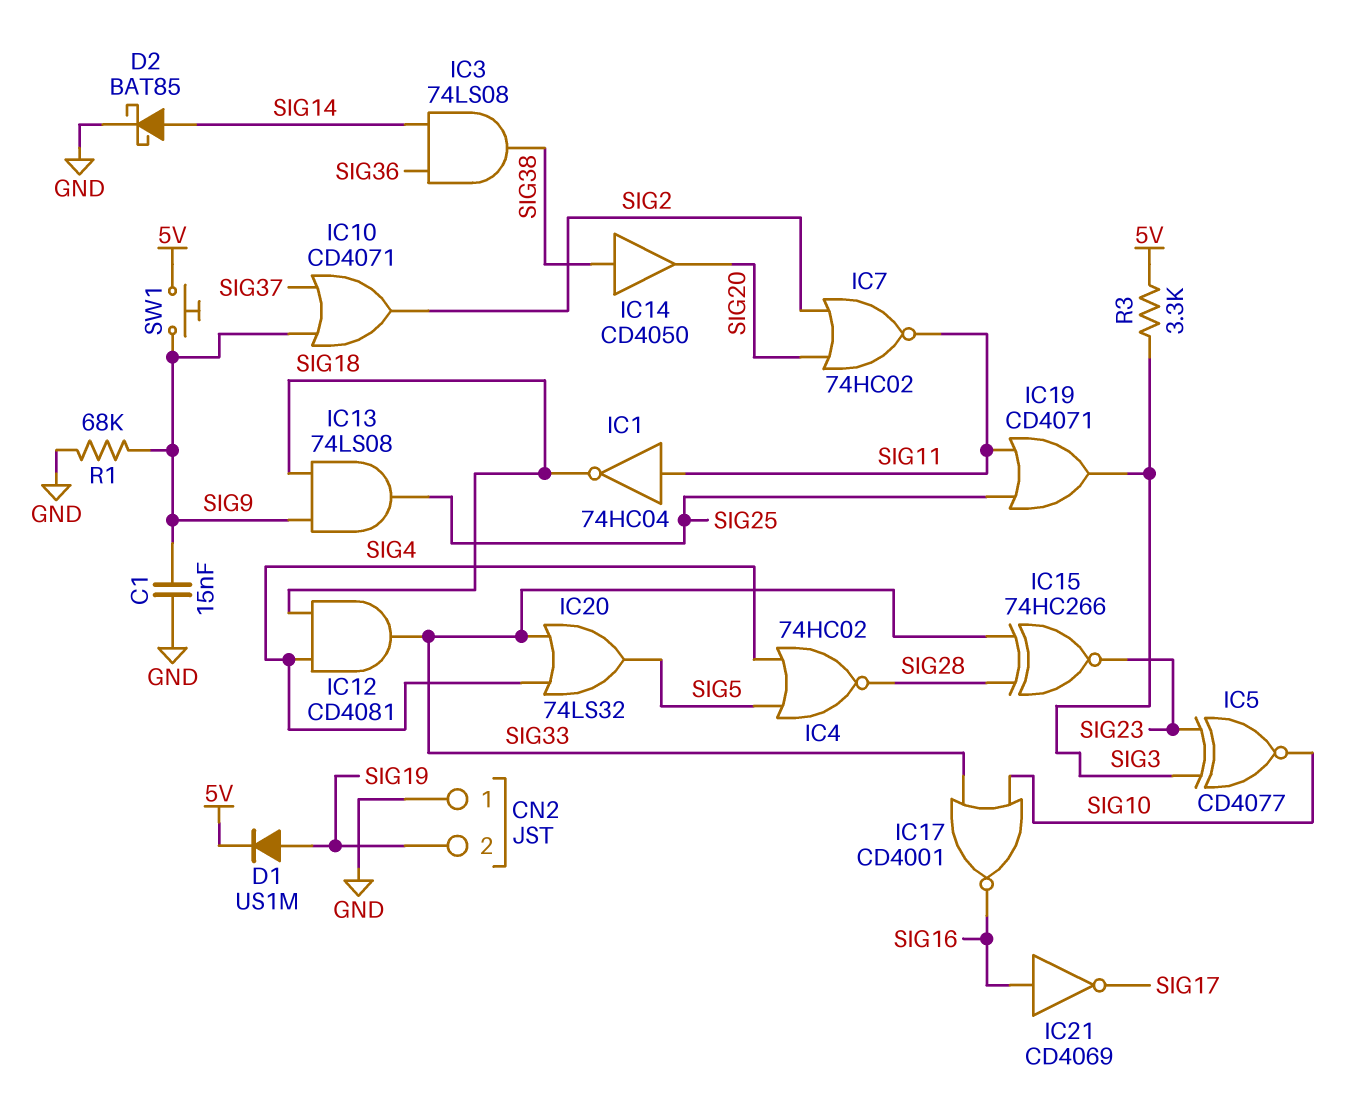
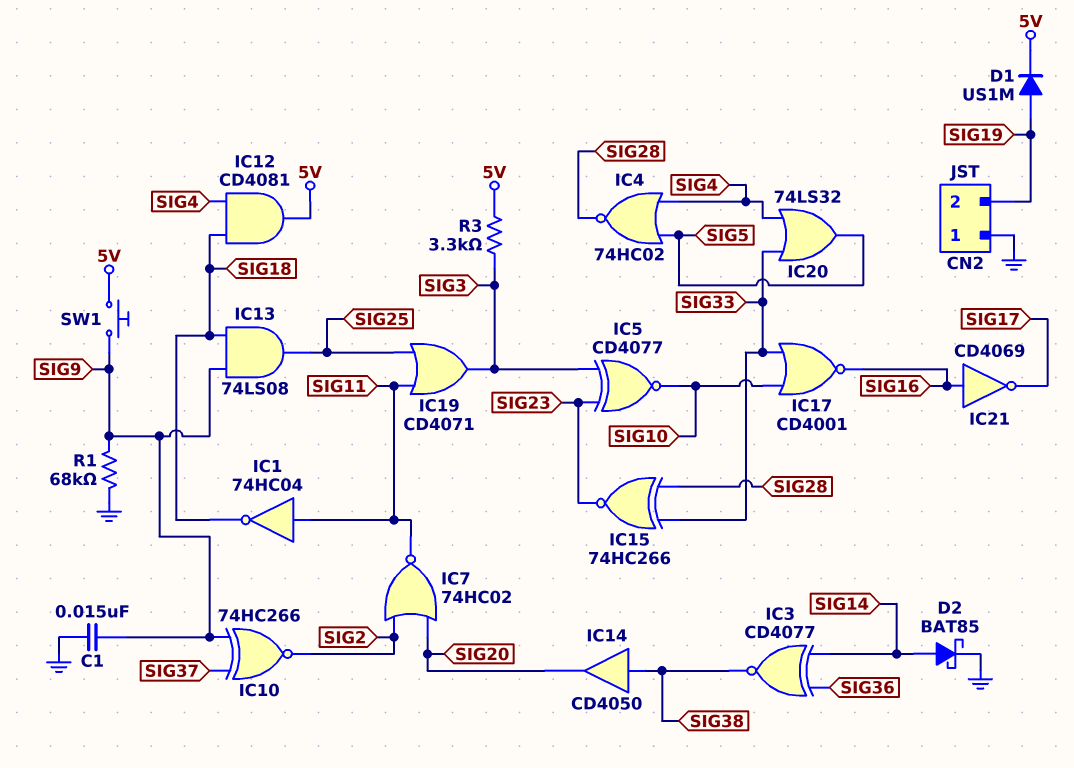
IC3: AND 74LS08 (in SIG14, in SIG36, out SIG38) -> XNOR CD4077 (in SIG14, in SIG36, out SIG38)
IC10: OR CD4071 (in SIG9, in SIG37, out SIG2) -> XNOR 74HC266 (in SIG9, in SIG37, out SIG2)
IC12: AND CD4081 (in SIG4, in SIG18, out SIG33) -> AND CD4081 (in SIG4, in SIG18, out 5V)

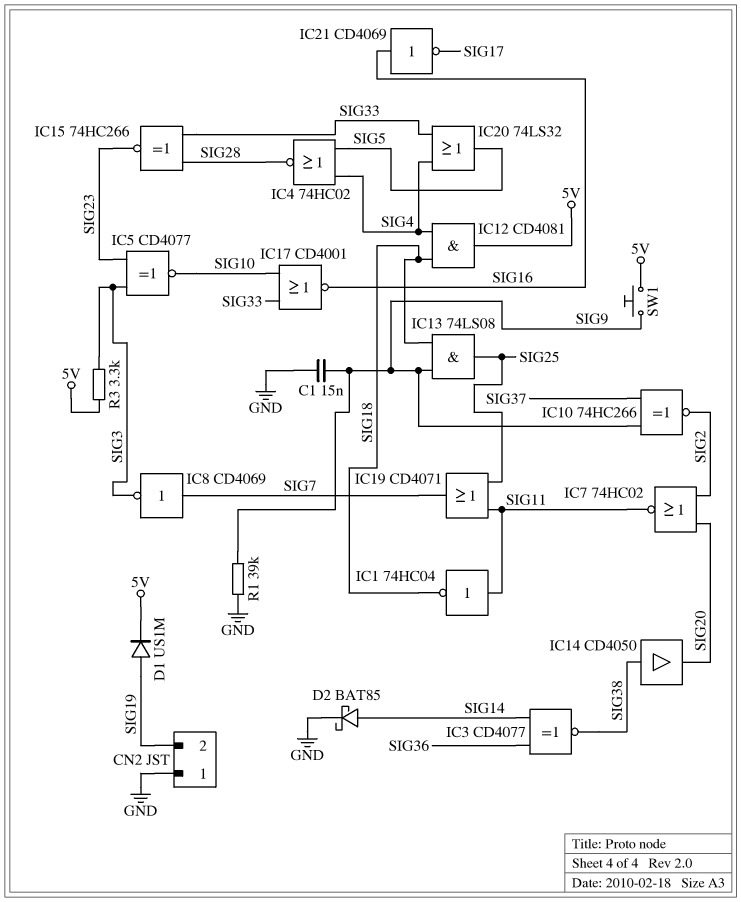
IC8: none -> NOT CD4069 (in SIG7, out SIG3)
IC19: OR CD4071 (in SIG11, in SIG25, out SIG3) -> OR CD4071 (in SIG11, in SIG25, out SIG7)
R1: 68k (GND, SIG9) -> 39k (GND, SIG9)

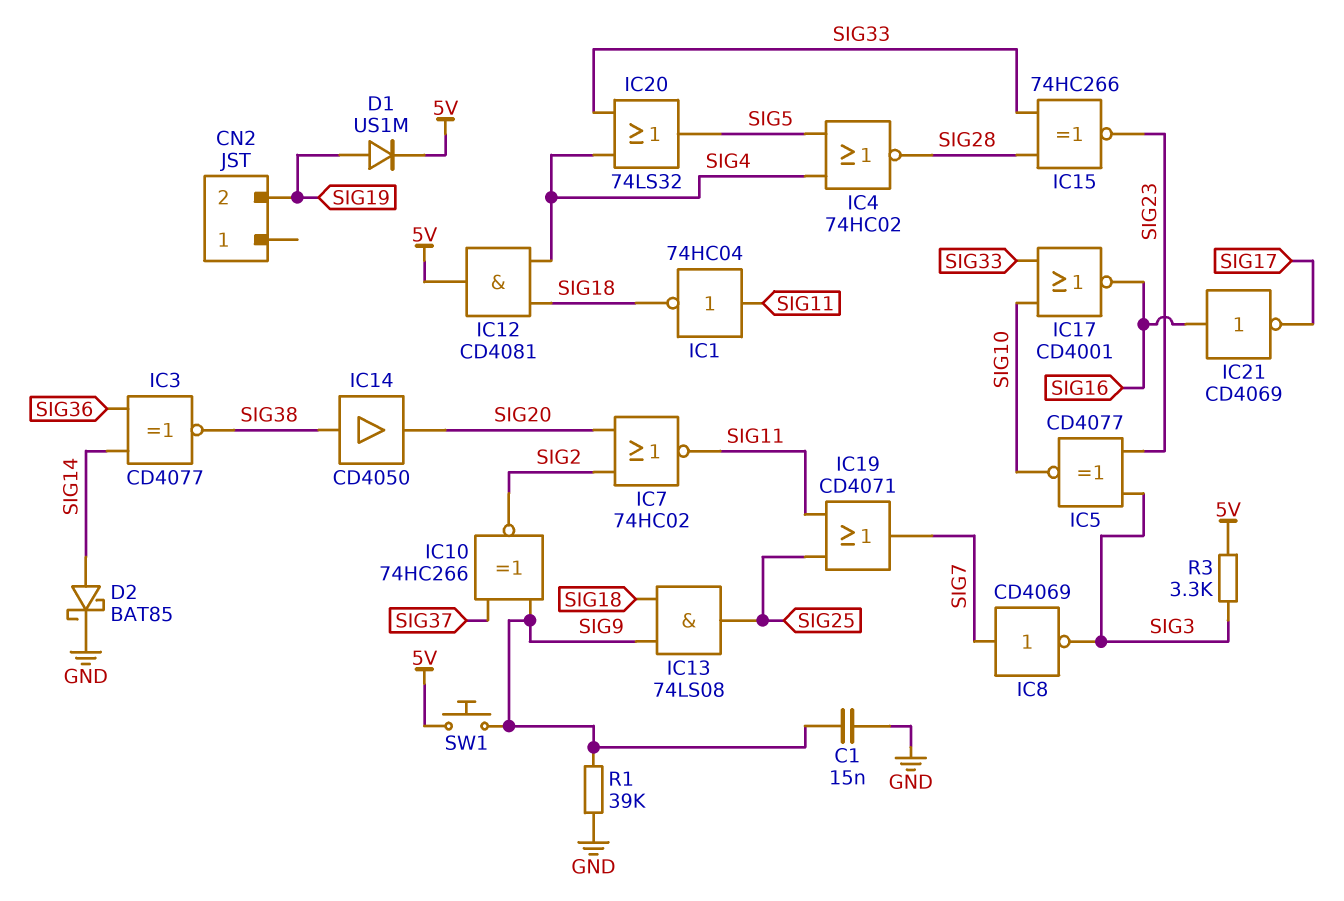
CN2 pin 1: GND -> none

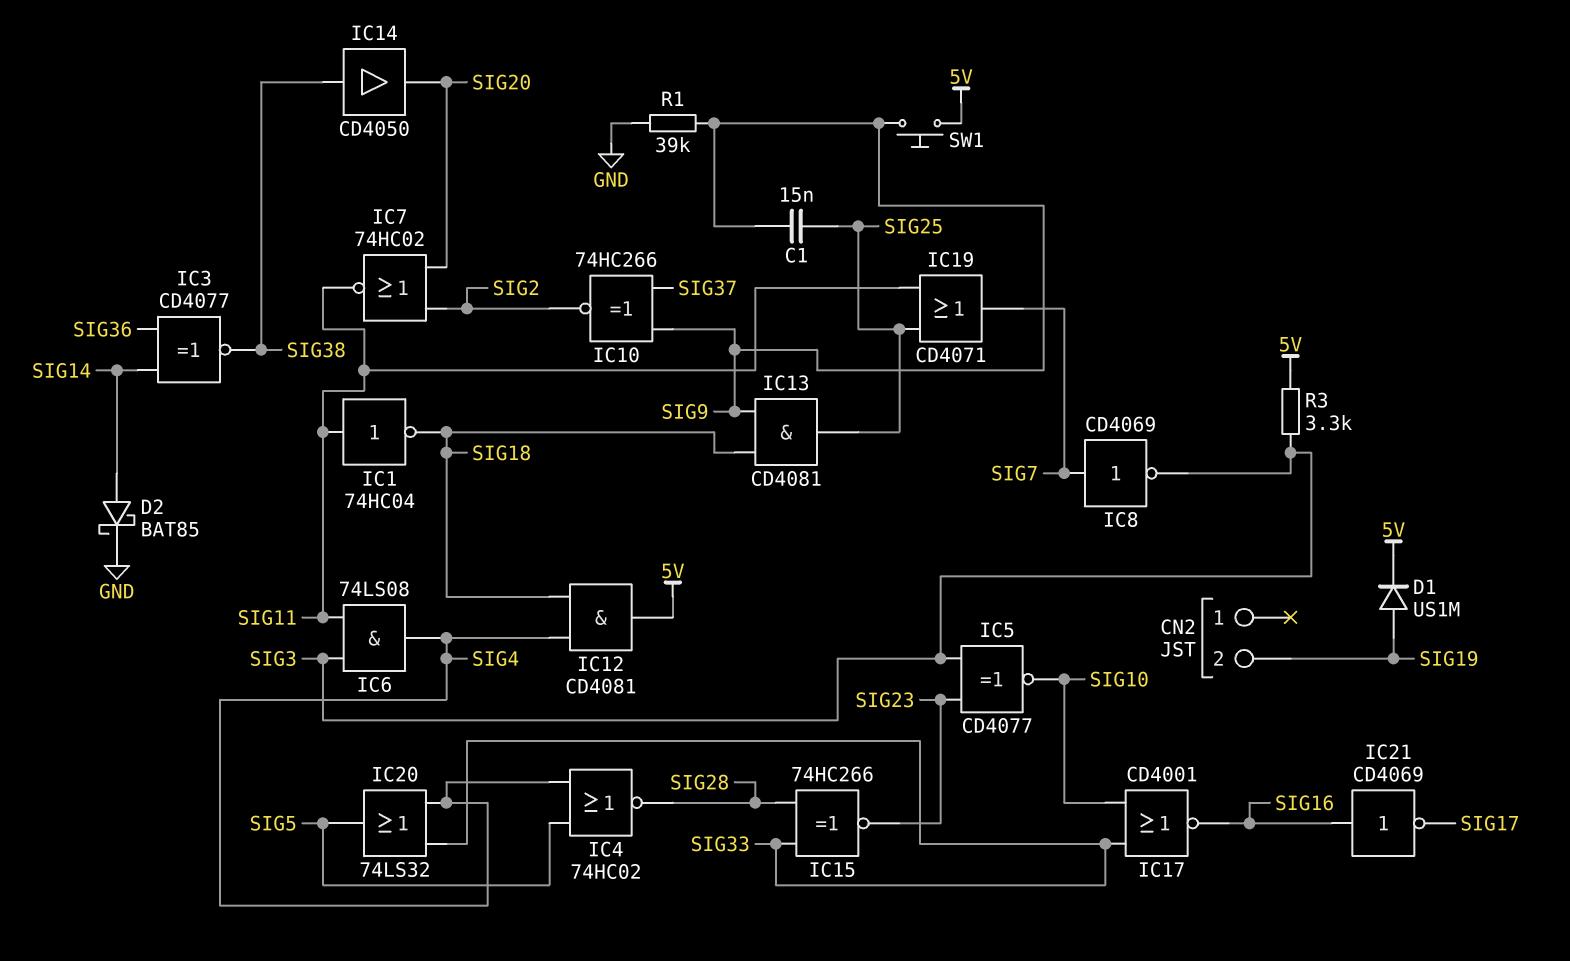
C1: 15nF (GND, SIG9) -> 15nF (SIG9, SIG25)
IC6: none -> AND 74LS08 (in SIG3, in SIG11, out SIG4)
IC13: AND 74LS08 (in SIG9, in SIG18, out SIG25) -> AND CD4081 (in SIG9, in SIG18, out SIG25)

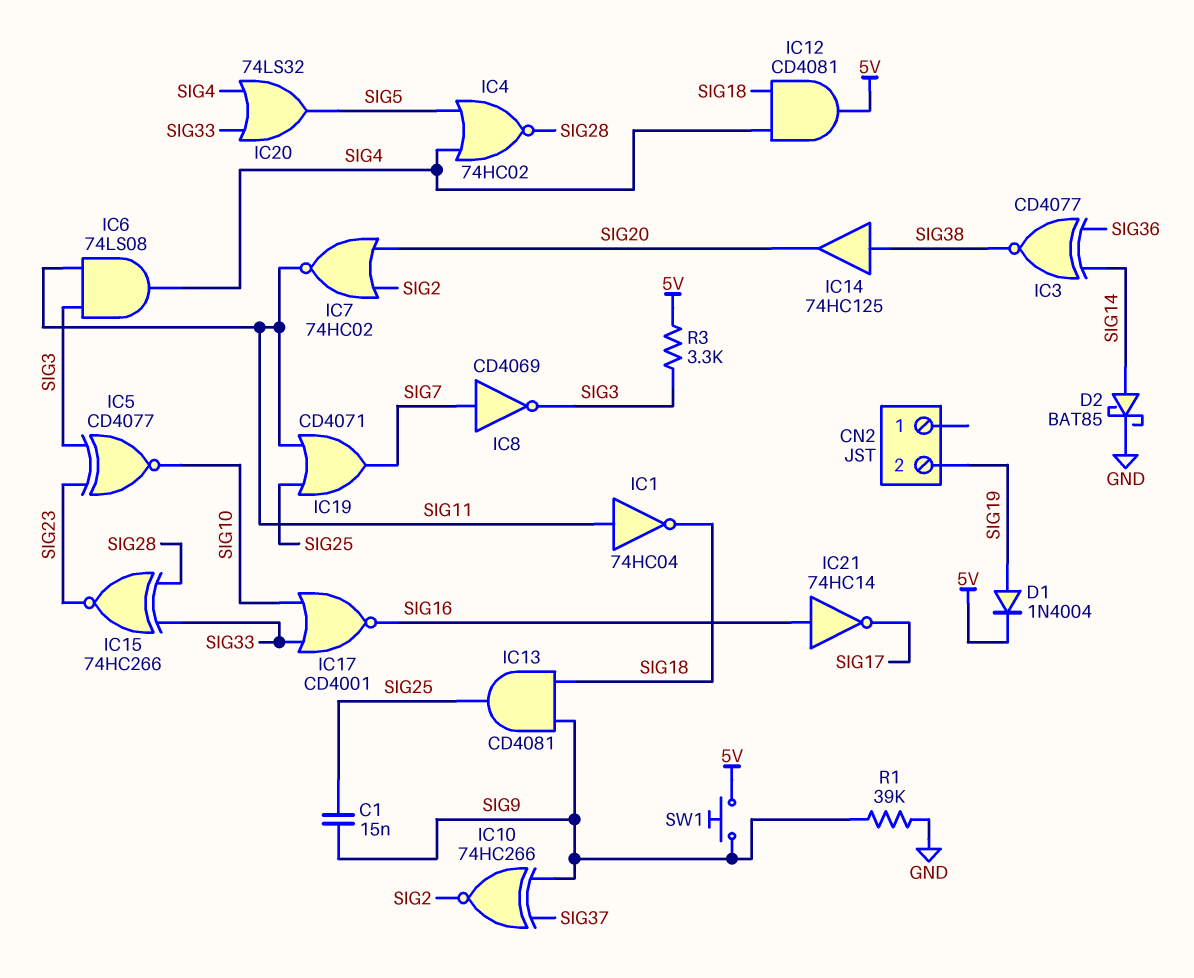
D1: diode US1M (A SIG19, K 5V) -> diode 1N4004 (A SIG19, K 5V)
IC14: buffer CD4050 (in SIG38, out SIG20) -> buffer 74HC125 (in SIG38, out SIG20)
IC21: NOT CD4069 (in SIG16, out SIG17) -> NOT 74HC14 (in SIG16, out SIG17)

